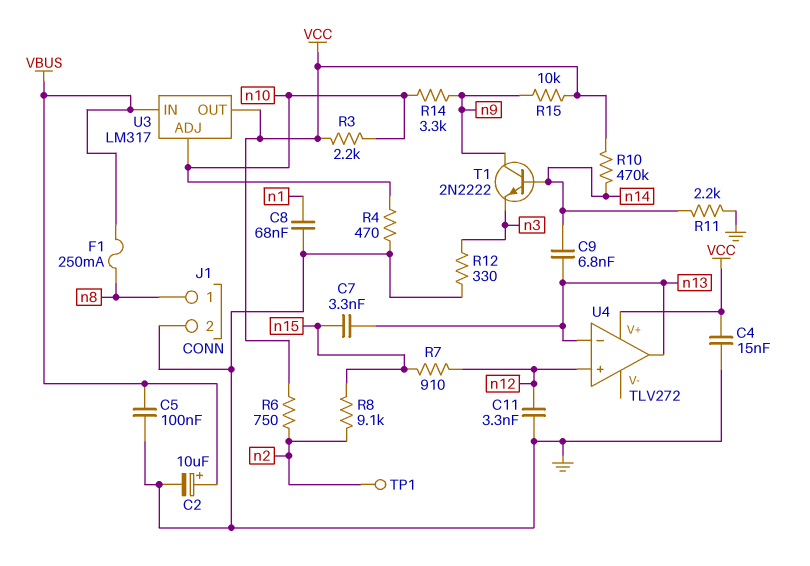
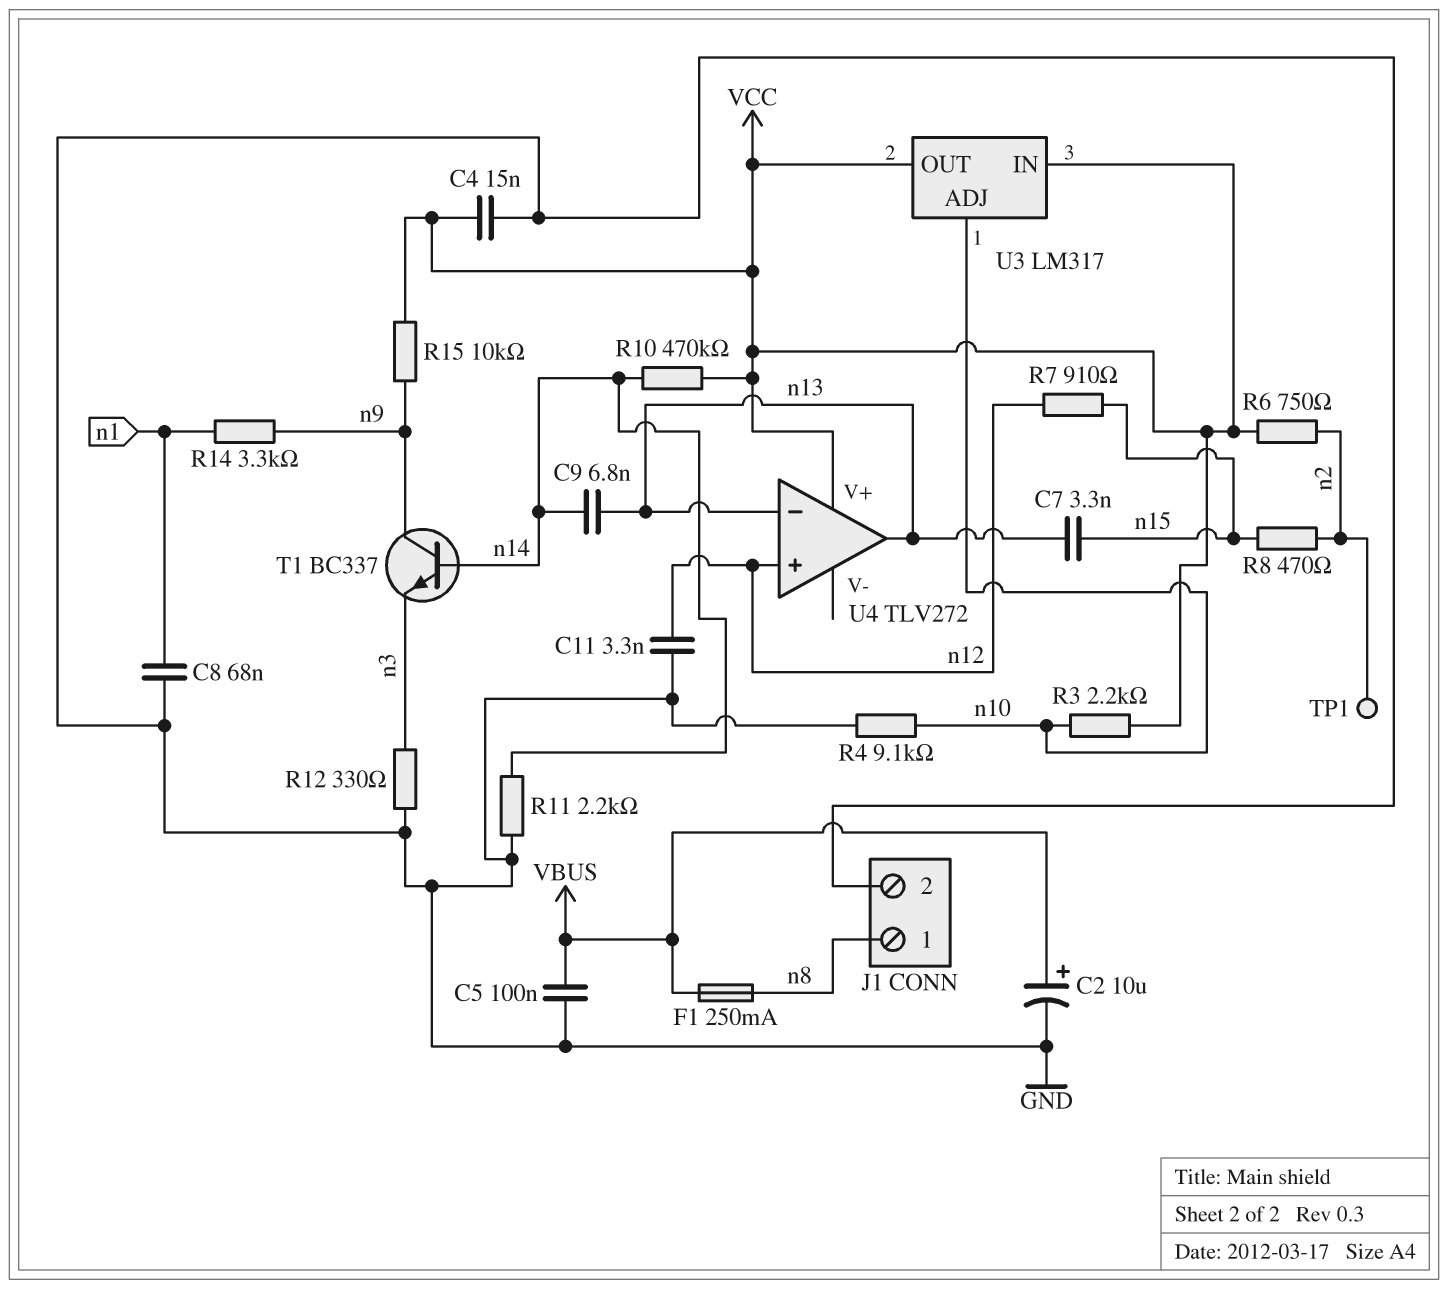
R4: 470 (GND, n10) -> 9.1k (GND, n10)
R8: 9.1k (n2, n15) -> 470 (n2, n15)
R14: 3.3k (n9, n10) -> 3.3k (n1, n9)
T1: NPN 2N2222 (B n14, C n9, E n3) -> NPN BC337 (B n14, C n9, E n3)
U3 pin IN: VBUS -> VCC

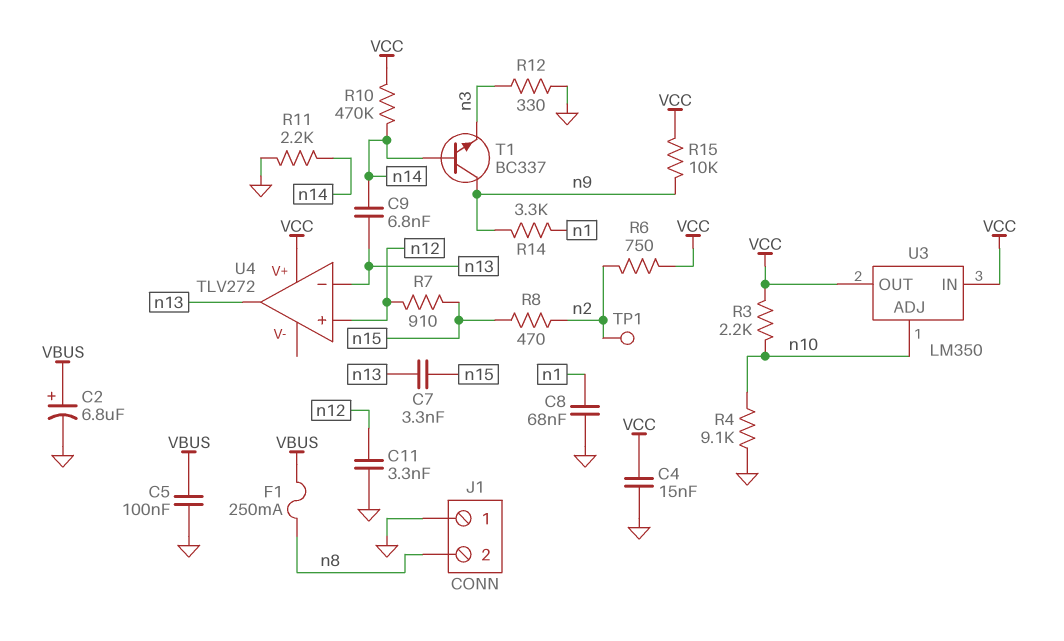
C2: 10uF (plus VBUS, minus GND) -> 6.8uF (plus VBUS, minus GND)
J1 pin 1: n8 -> GND
J1 pin 2: GND -> n8
U3: LM317 -> LM350

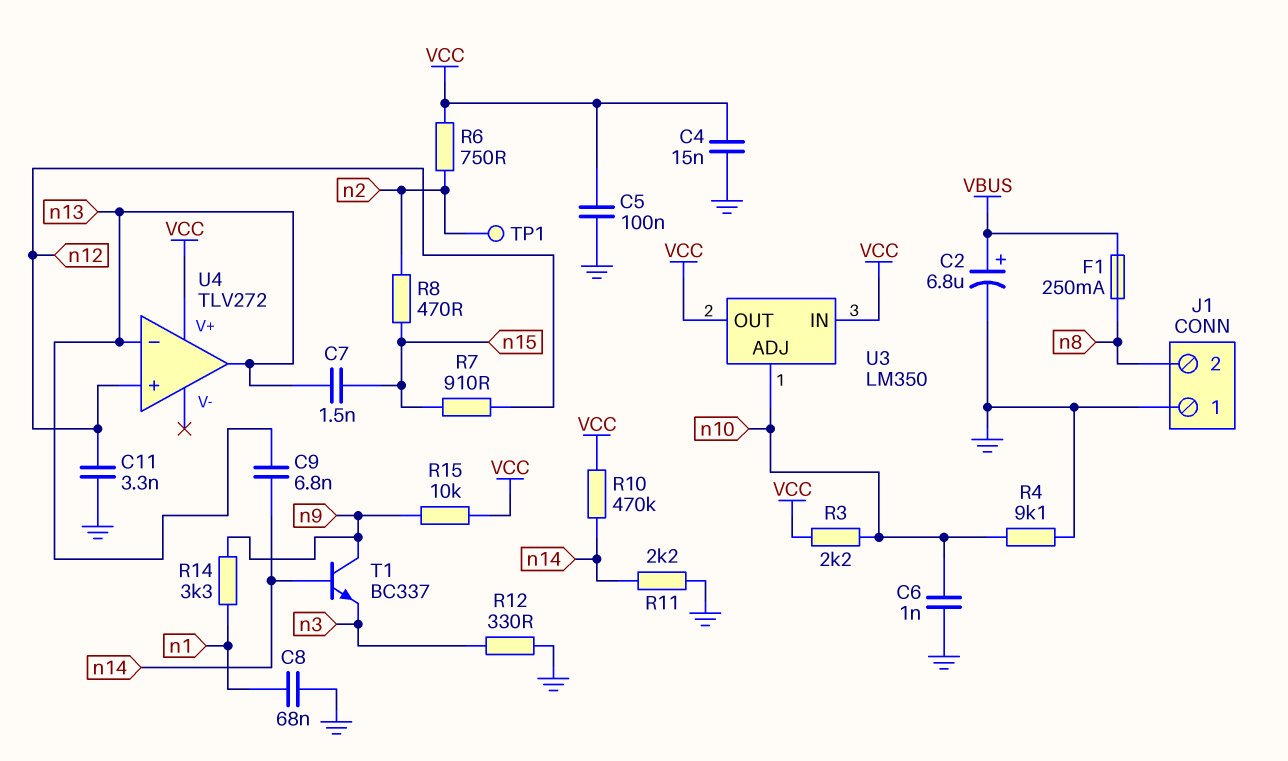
C5: 100nF (GND, VBUS) -> 100nF (GND, VCC)
C6: none -> 1nF (GND, n10)
C7: 3.3nF (n13, n15) -> 1.5nF (n13, n15)

